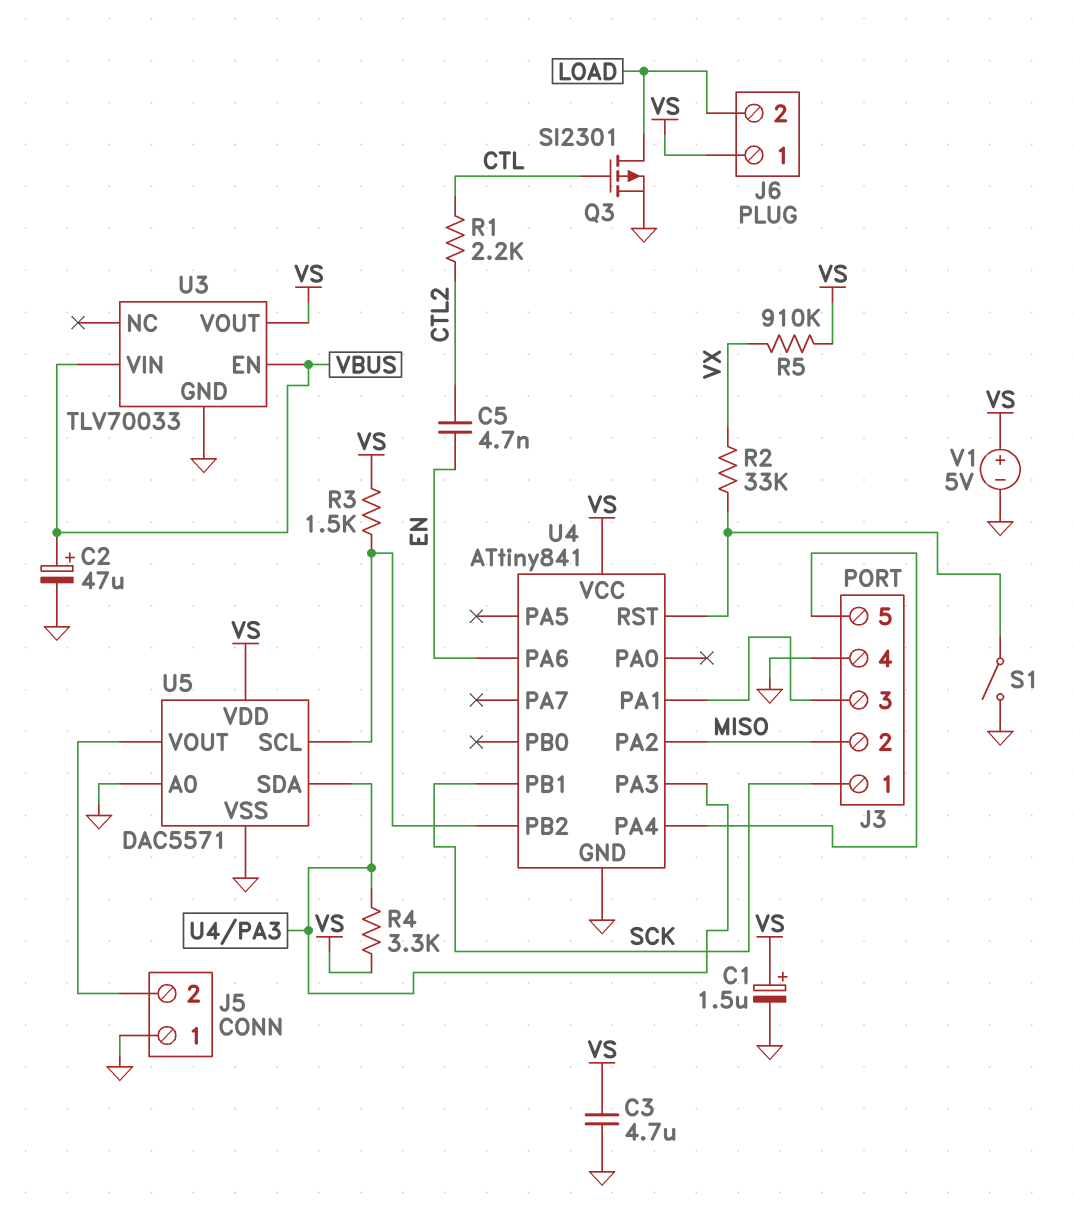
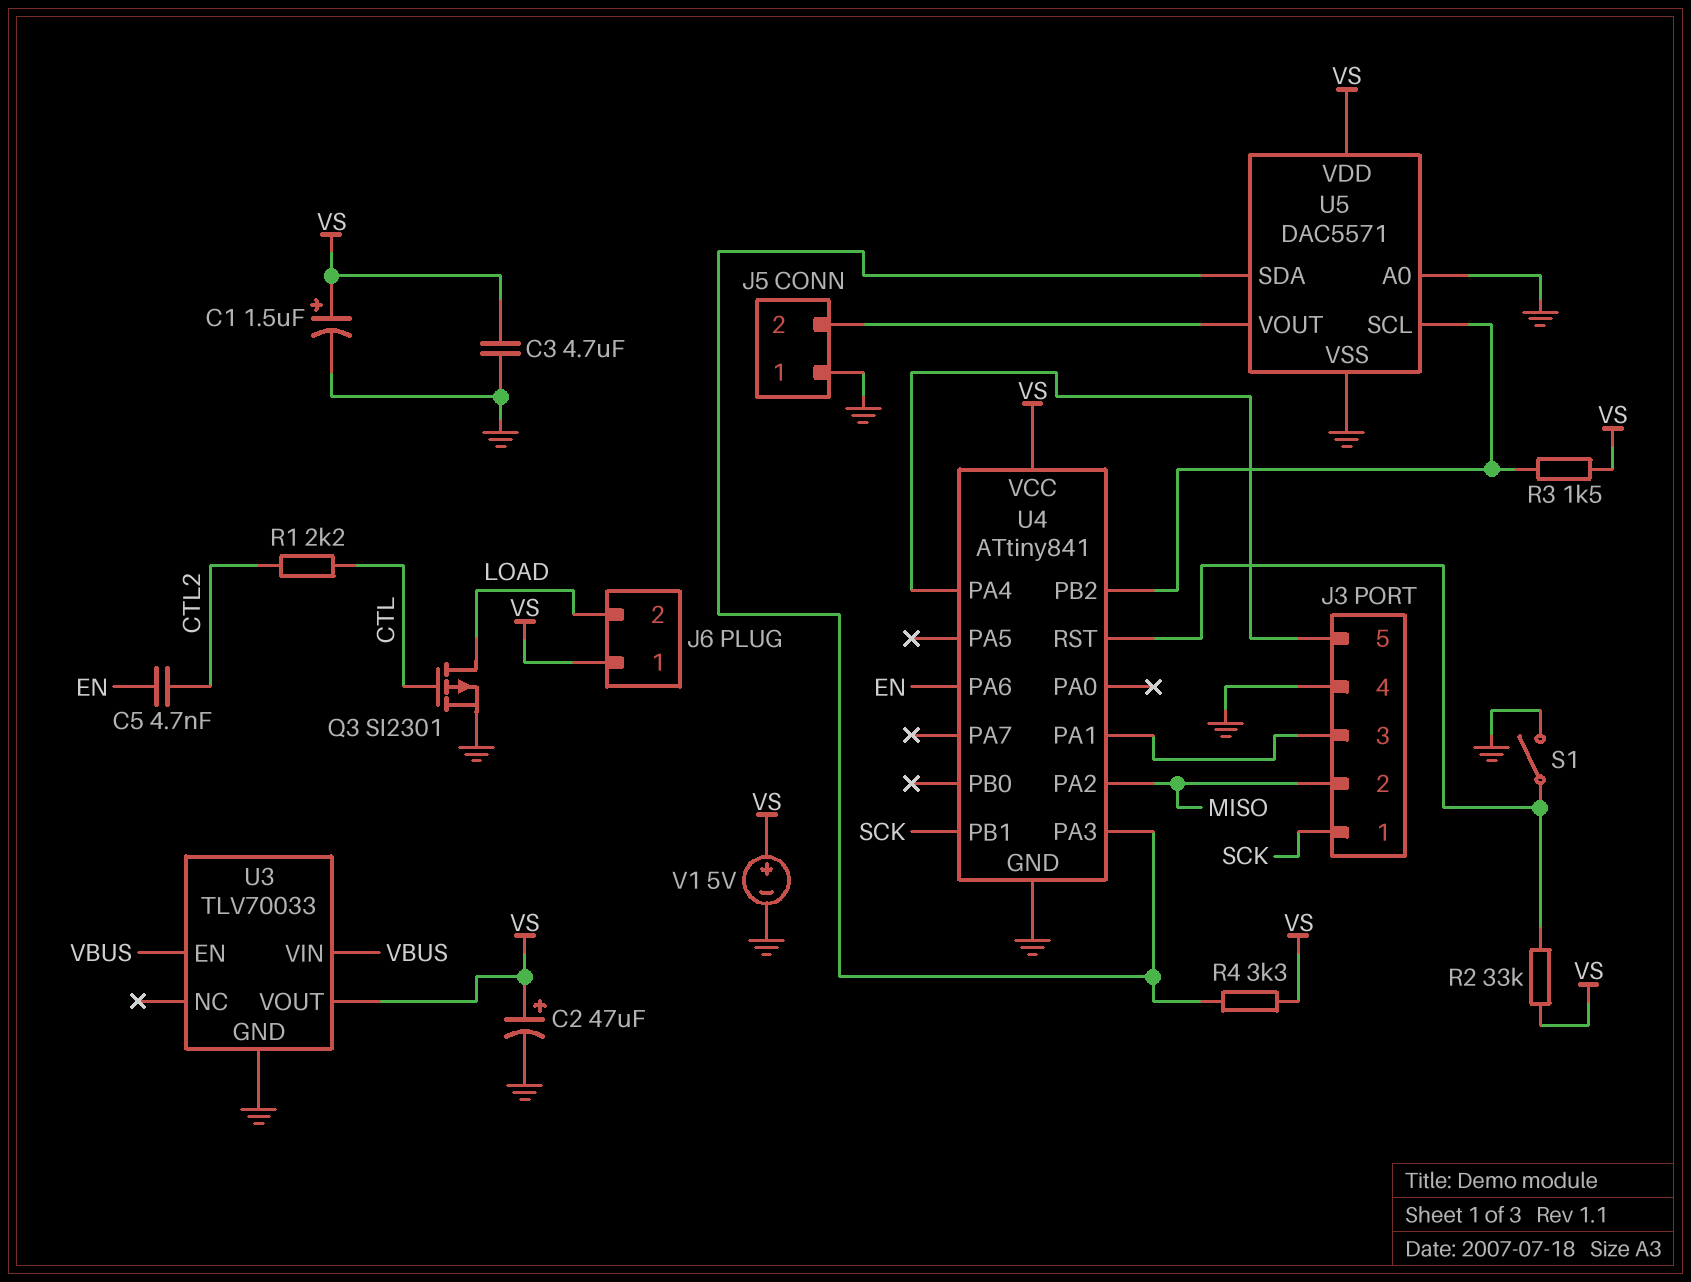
C2: 47uF (plus VBUS, minus GND) -> 47uF (plus VS, minus GND)
R2: 33k (U4/RST, VX) -> 33k (U4/RST, VS)
R5: 910k (VS, VX) -> none

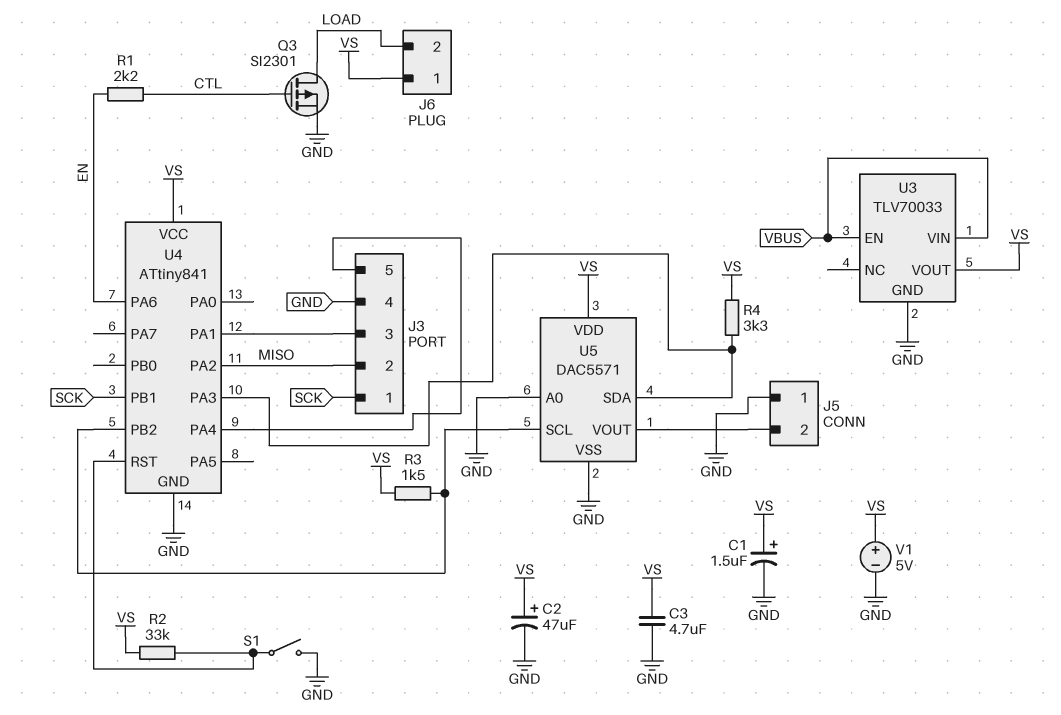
C5: 4.7nF (CTL2, EN) -> none
R1: 2.2k (CTL, CTL2) -> 2.2k (CTL, EN)

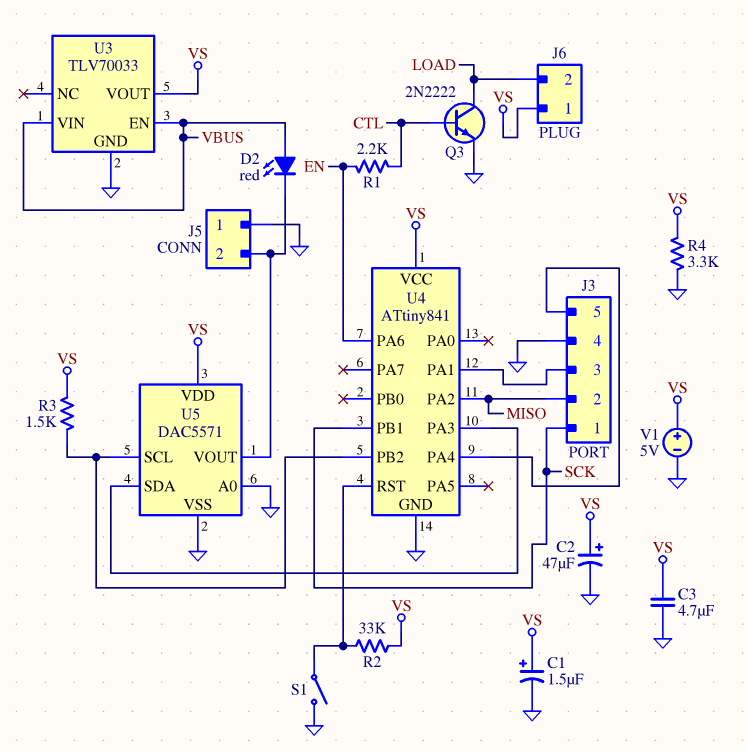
D2: none -> LED red (A VBUS, K J5/2)
Q3: PMOS SI2301 (G CTL, D LOAD, S GND) -> NPN 2N2222 (B CTL, C LOAD, E GND)
R4: 3.3k (U4/PA3, VS) -> 3.3k (GND, VS)

